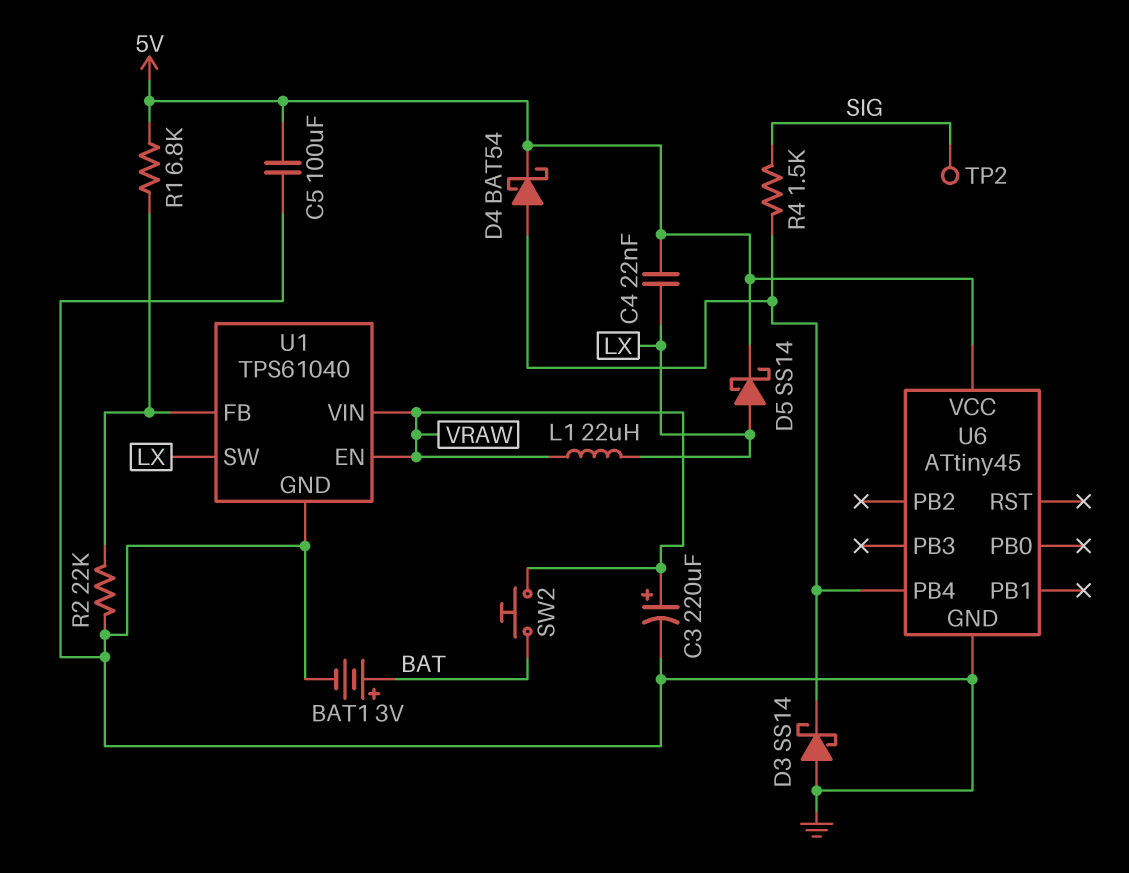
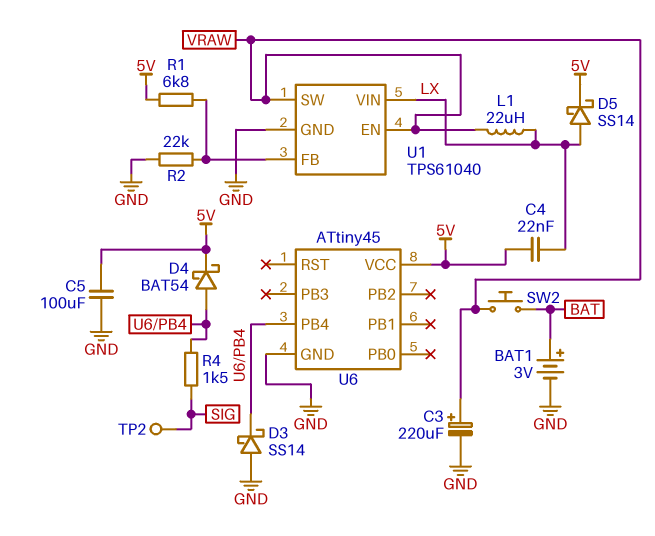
U1 pin SW: LX -> VRAW
U1 pin VIN: VRAW -> LX

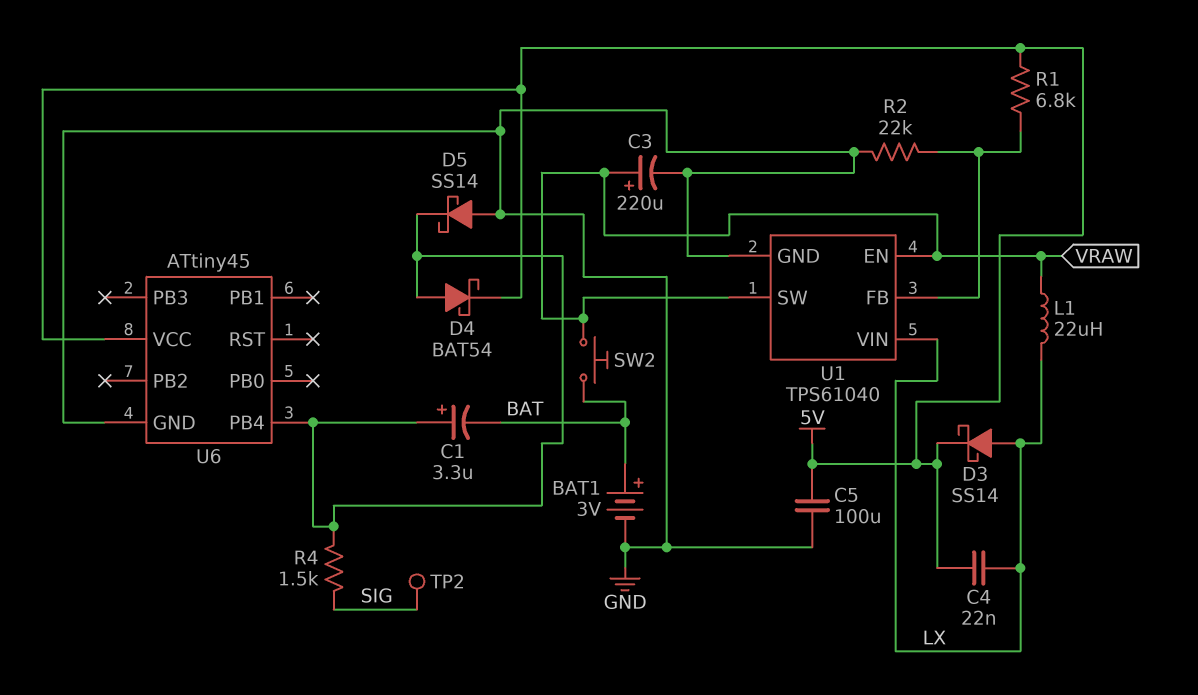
C1: none -> 3.3uF (plus U6/PB4, minus BAT)
D3: schottky SS14 (A GND, K U6/PB4) -> schottky SS14 (A LX, K 5V)
D5: schottky SS14 (A LX, K 5V) -> schottky SS14 (A GND, K U6/PB4)

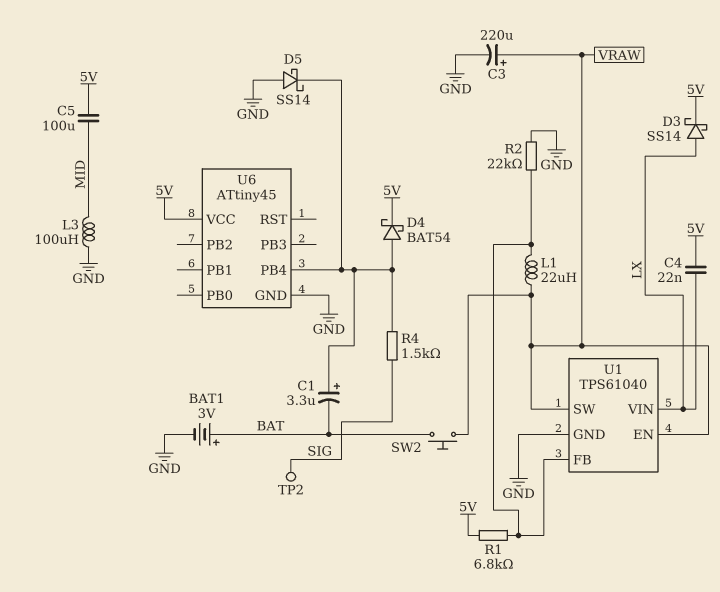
C5: 100uF (5V, GND) -> 100uF (5V, MID)
L1: 22uH (LX, VRAW) -> 22uH (U1/FB, VRAW)
L3: none -> 100uH (GND, MID)

